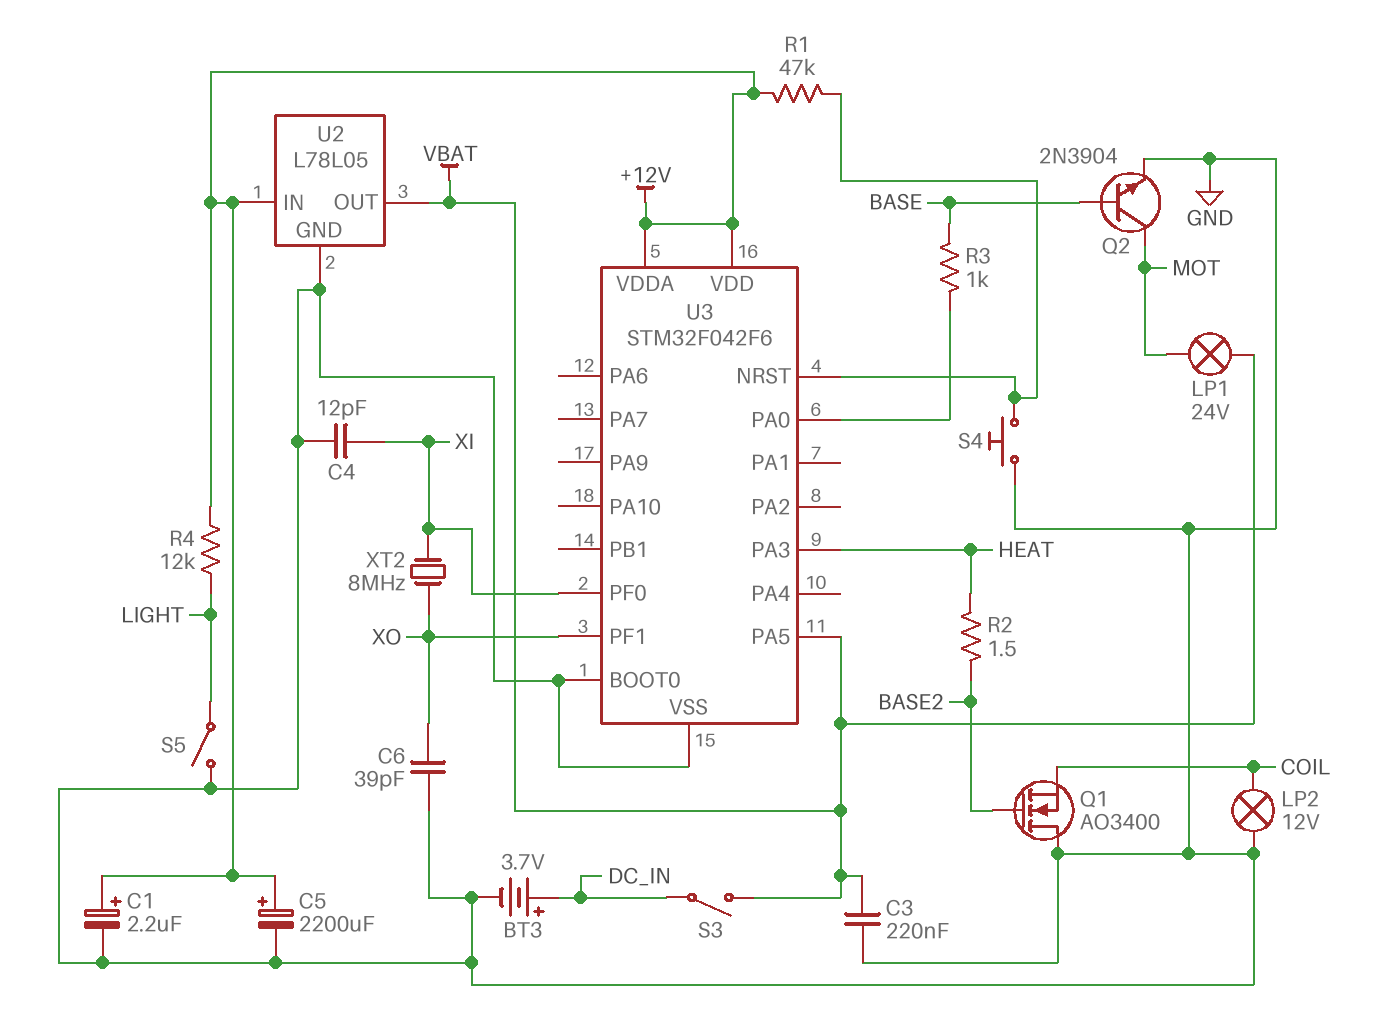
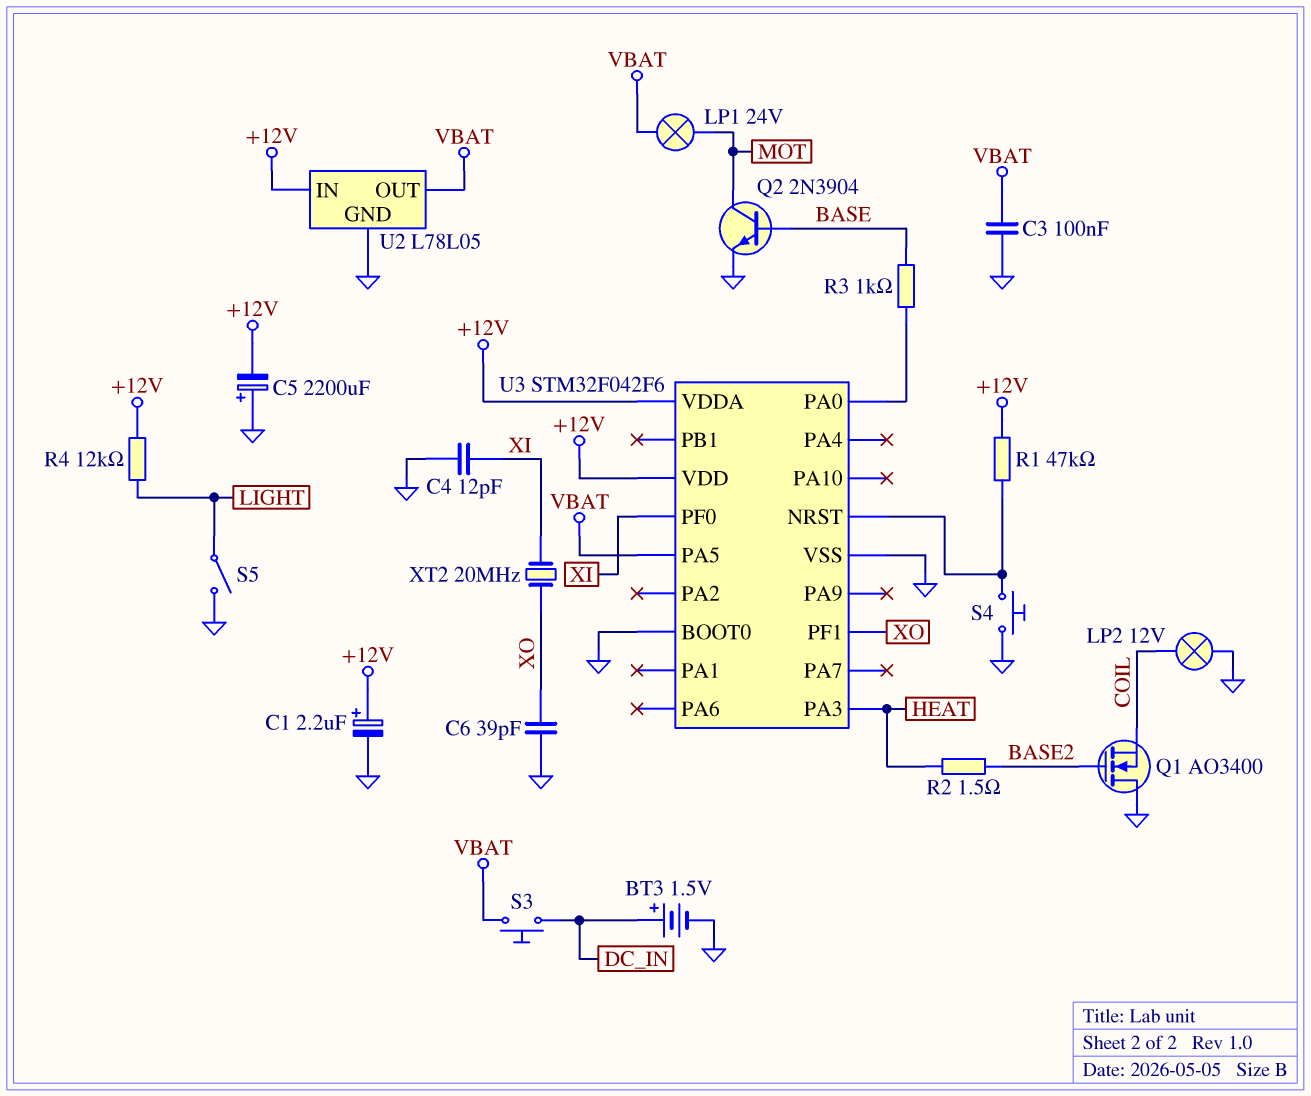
BT3: 3.7V (plus DC_IN, minus GND) -> 1.5V (plus DC_IN, minus GND)
C3: 220nF (GND, VBAT) -> 100nF (GND, VBAT)
C5: 2200uF (plus +12V, minus GND) -> 2200uF (plus GND, minus +12V)
S3: switch (DC_IN, VBAT) -> button (DC_IN, VBAT)
XT2: 8MHz (XI, XO) -> 20MHz (XI, XO)

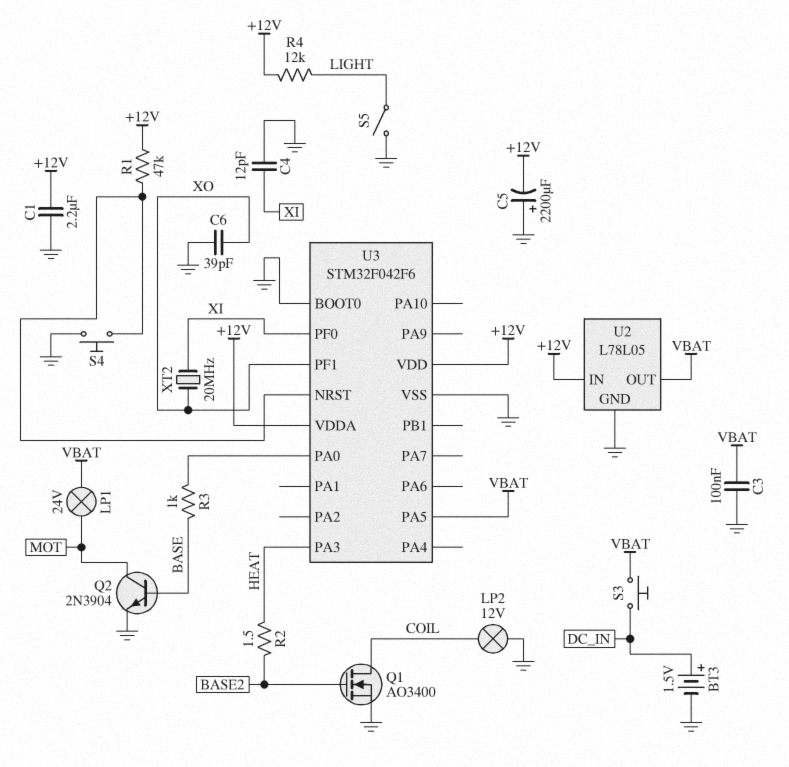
C1: 2.2uF (plus +12V, minus GND) -> 2.2uF (+12V, GND)
Q1: NMOS AO3400 (G BASE2, D GND, S COIL) -> NMOS AO3400 (G BASE2, D COIL, S GND)

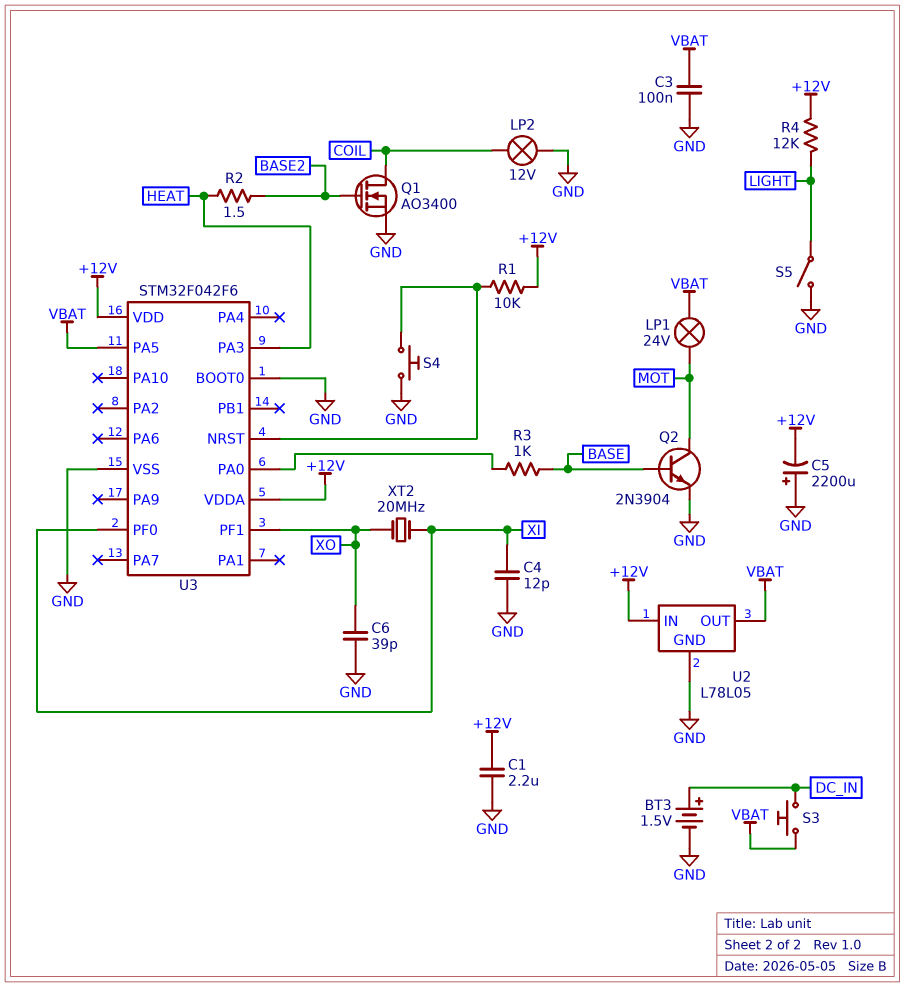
R1: 47k (+12V, U3/NRST) -> 10k (+12V, U3/NRST)

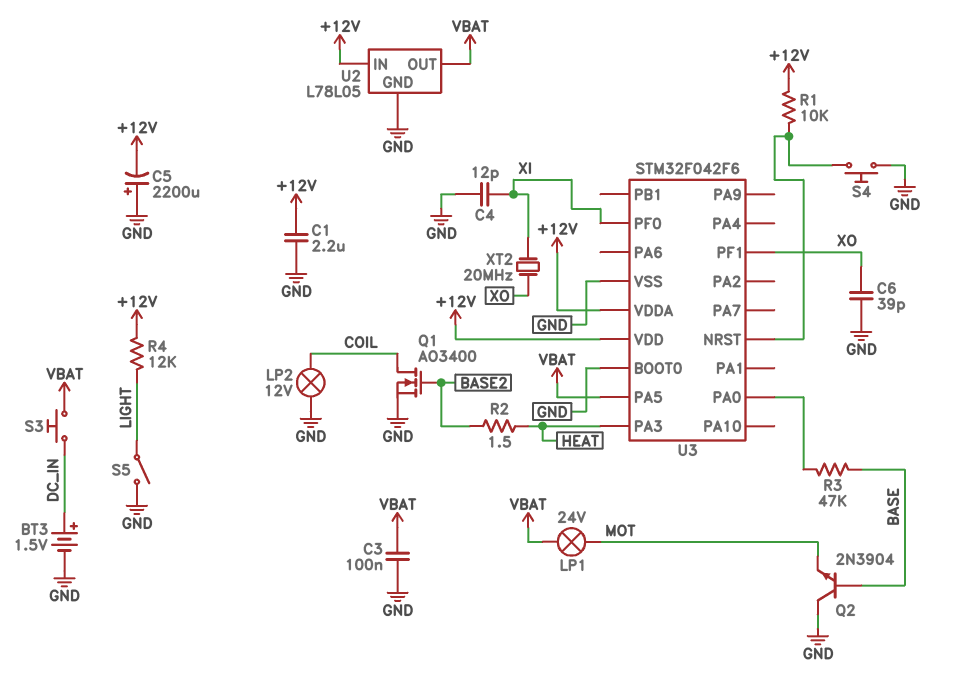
Q2: NPN 2N3904 (B BASE, C MOT, E GND) -> NPN 2N3904 (B BASE, C GND, E MOT)
R3: 1k (BASE, U3/PA0) -> 47k (BASE, U3/PA0)

